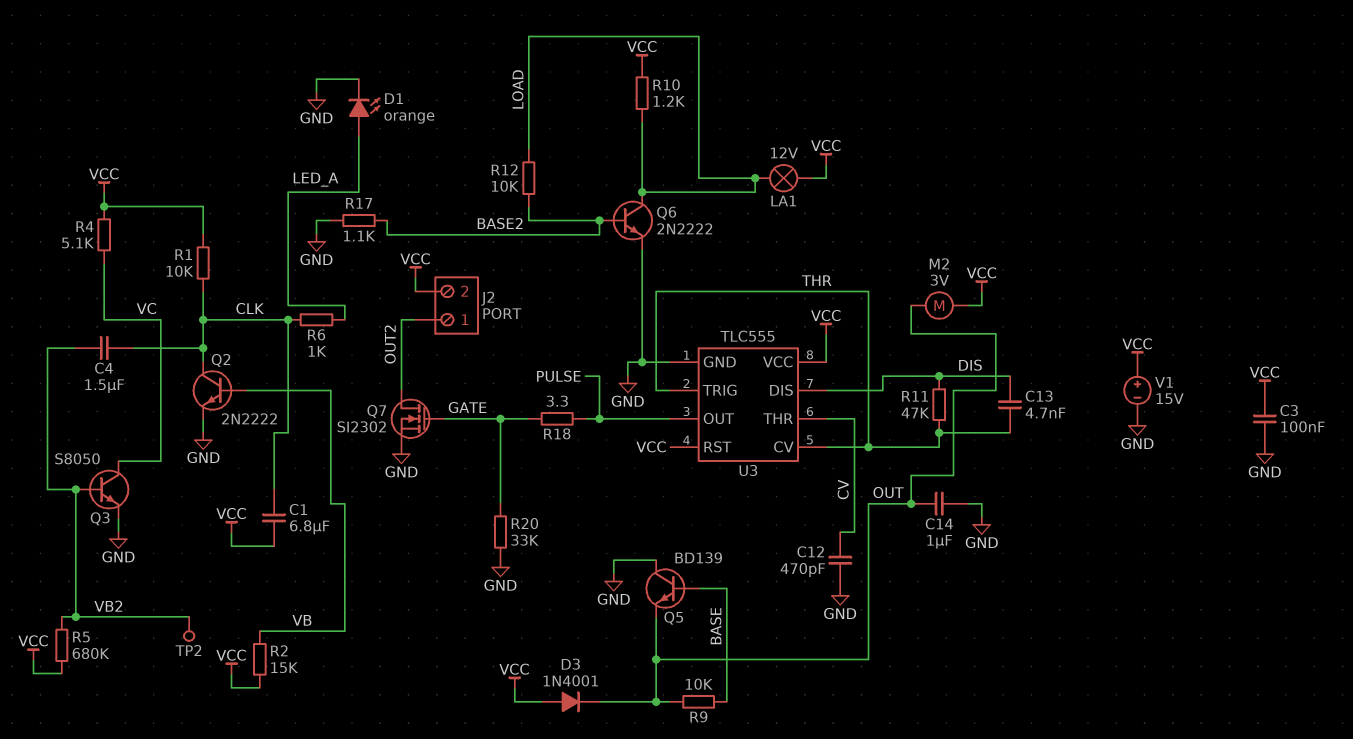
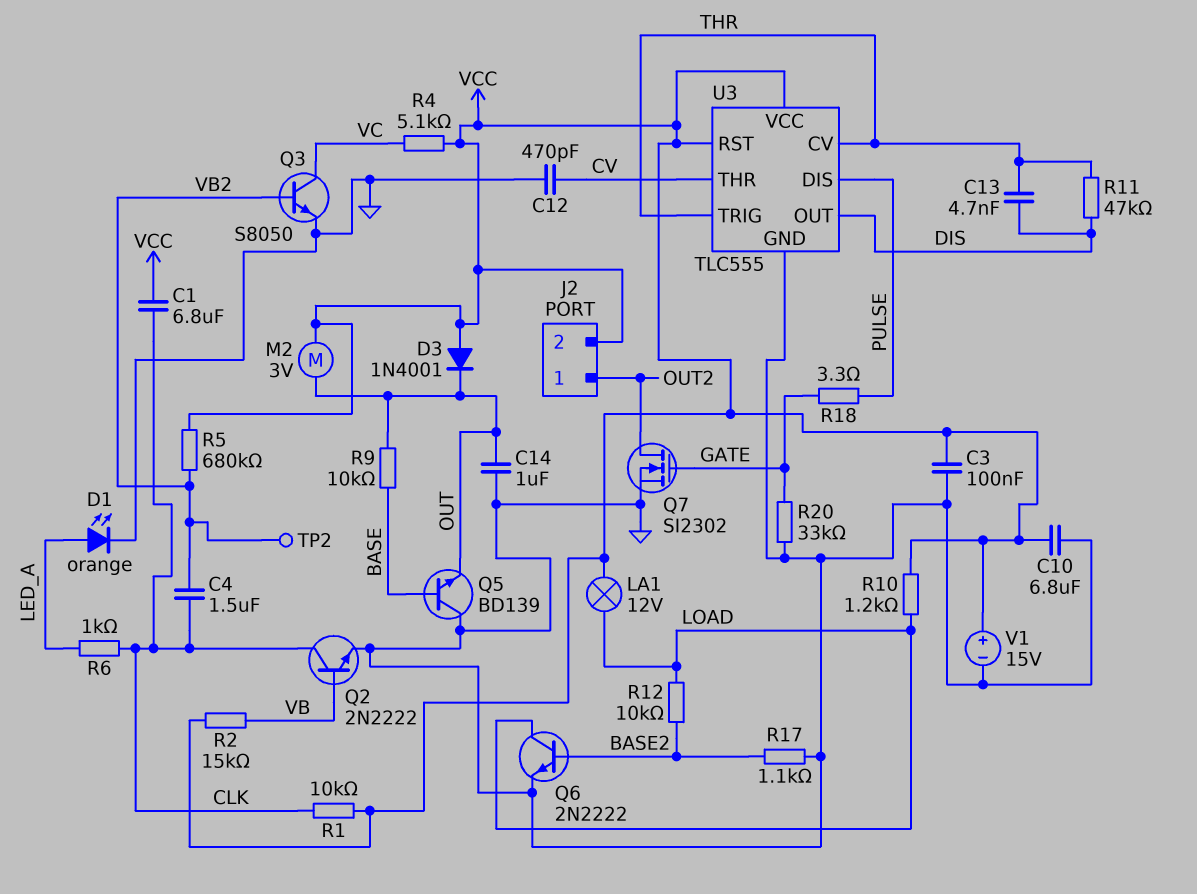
C10: none -> 6.8uF (GND, VCC)
U3 pin DIS: DIS -> PULSE
U3 pin OUT: PULSE -> DIS

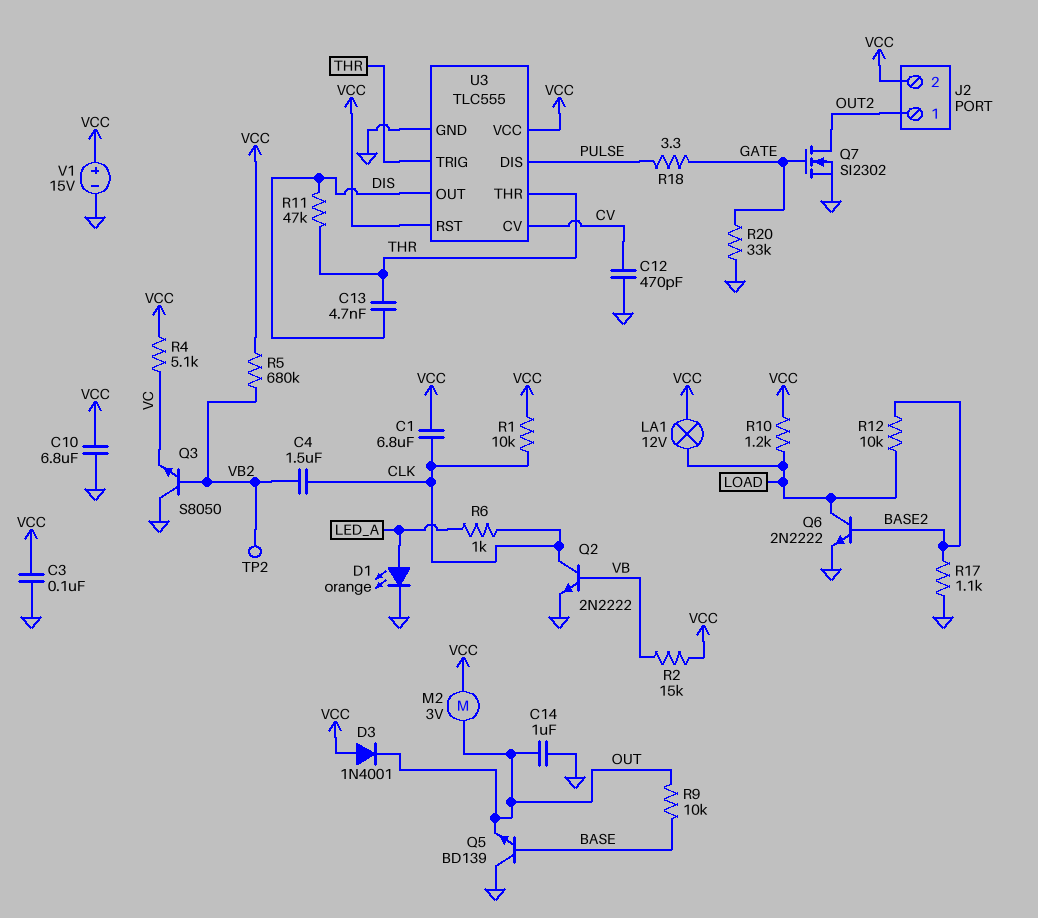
Q3: NPN S8050 (B VB2, C VC, E GND) -> NPN S8050 (B VB2, C GND, E VC)
U3 pin CV: THR -> CV
U3 pin THR: CV -> THR

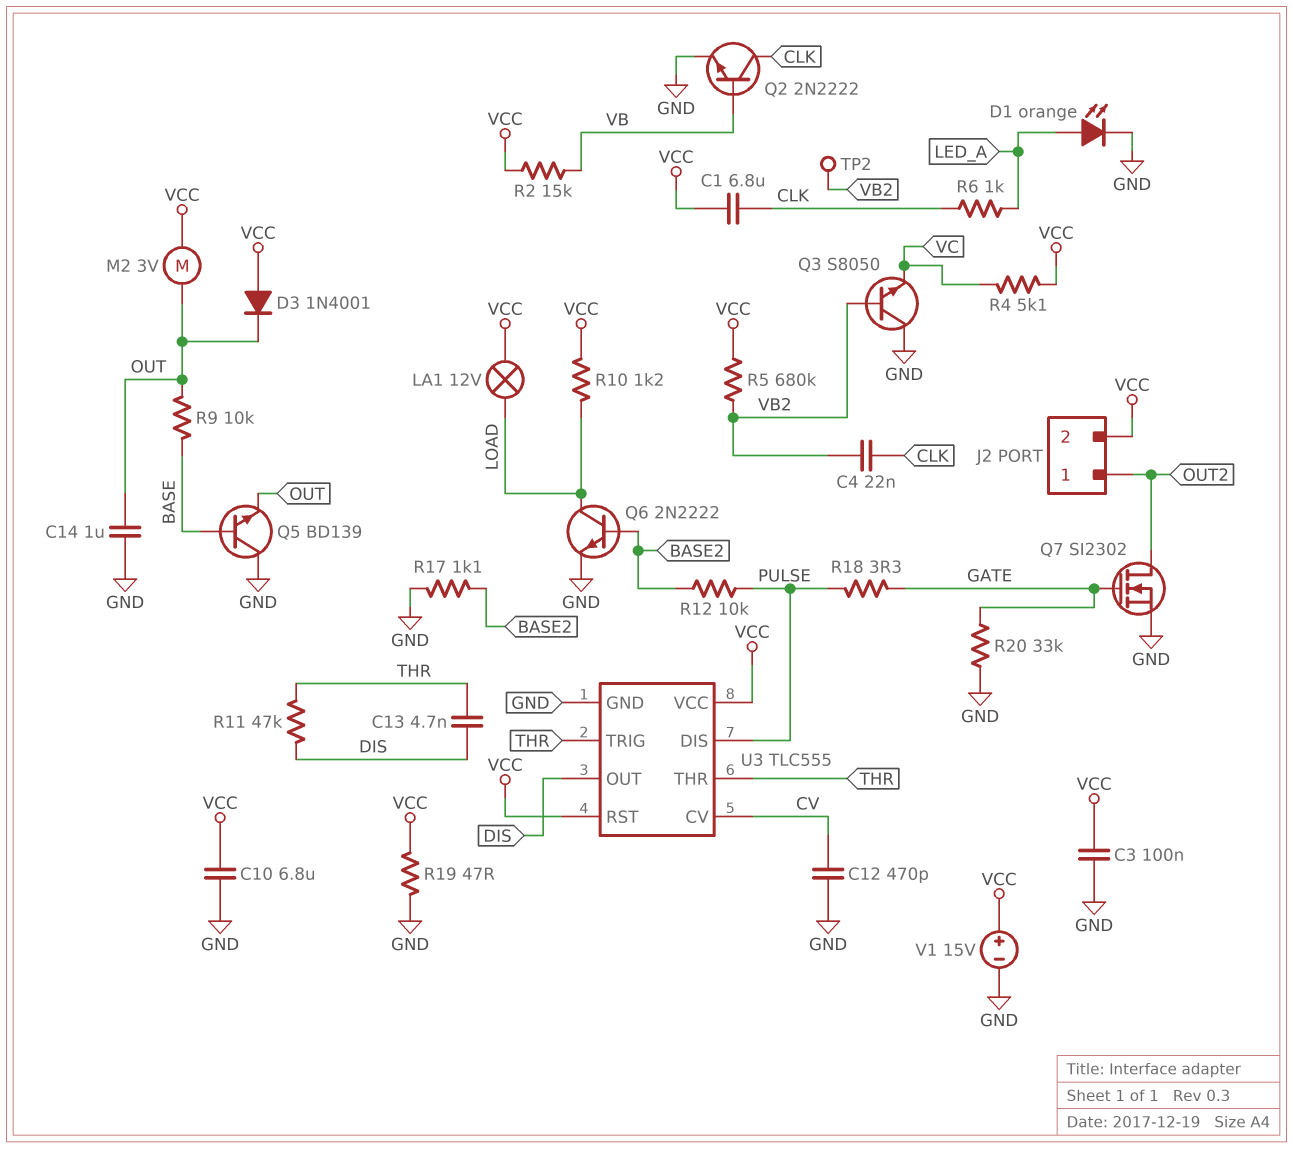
C4: 1.5uF (CLK, VB2) -> 22nF (CLK, VB2)
R1: 10k (CLK, VCC) -> none
R12: 10k (BASE2, LOAD) -> 10k (BASE2, PULSE)
R19: none -> 47 (GND, VCC)

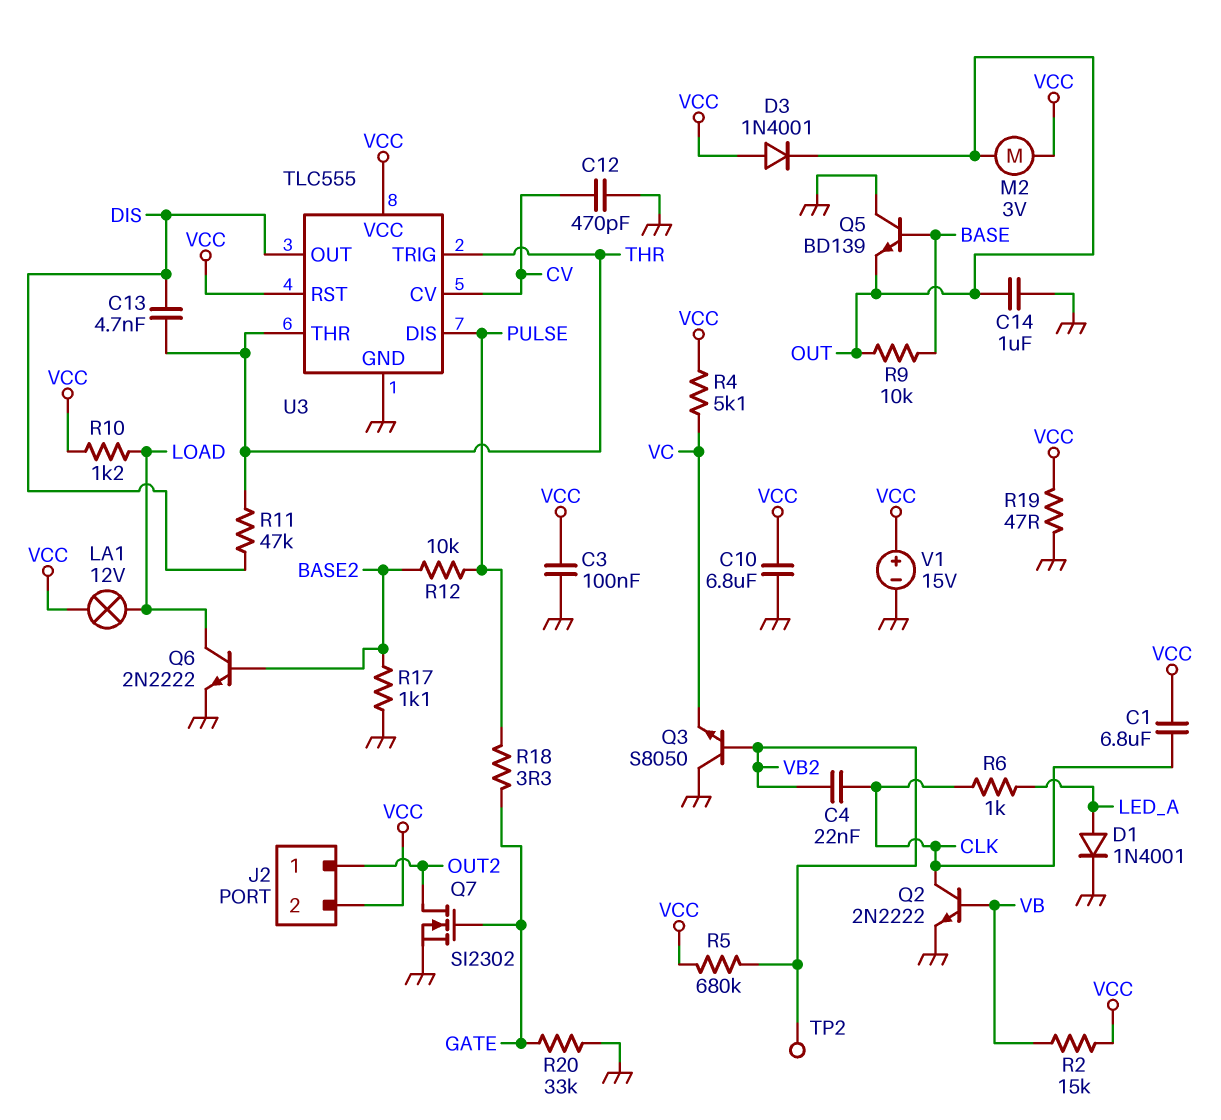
D1: LED orange (A LED_A, K GND) -> diode 1N4001 (A LED_A, K GND)

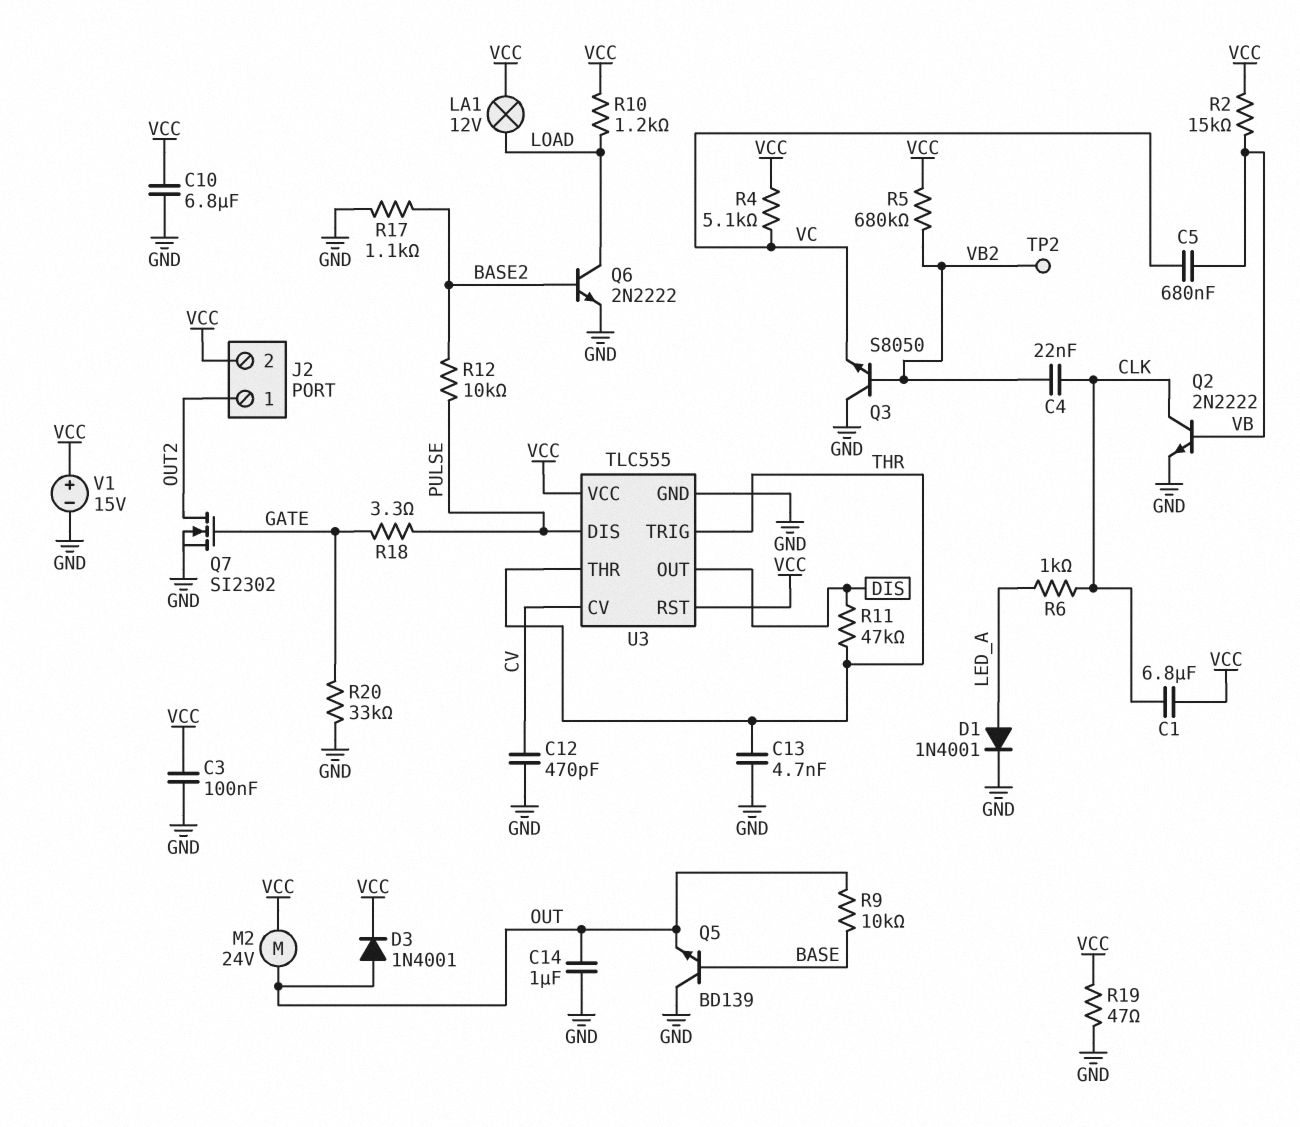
C5: none -> 680nF (VB, VC)
C13: 4.7nF (DIS, THR) -> 4.7nF (GND, THR)
D3: diode 1N4001 (A VCC, K OUT) -> diode 1N4001 (A OUT, K VCC)
M2: motor 3V (OUT, VCC) -> motor 24V (OUT, VCC)

